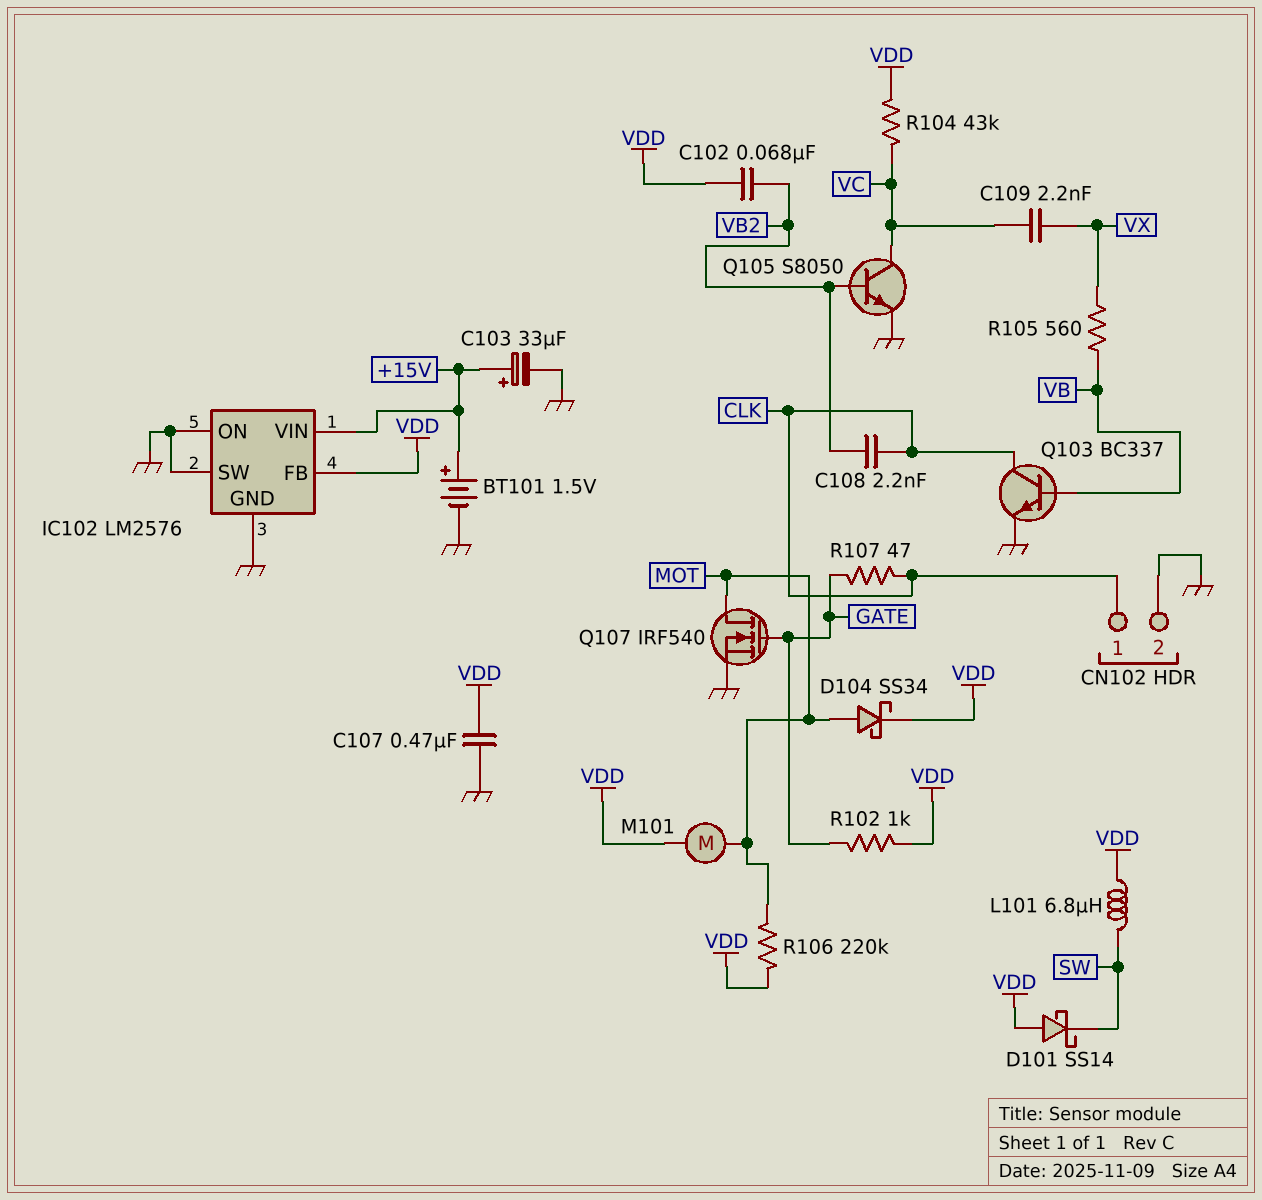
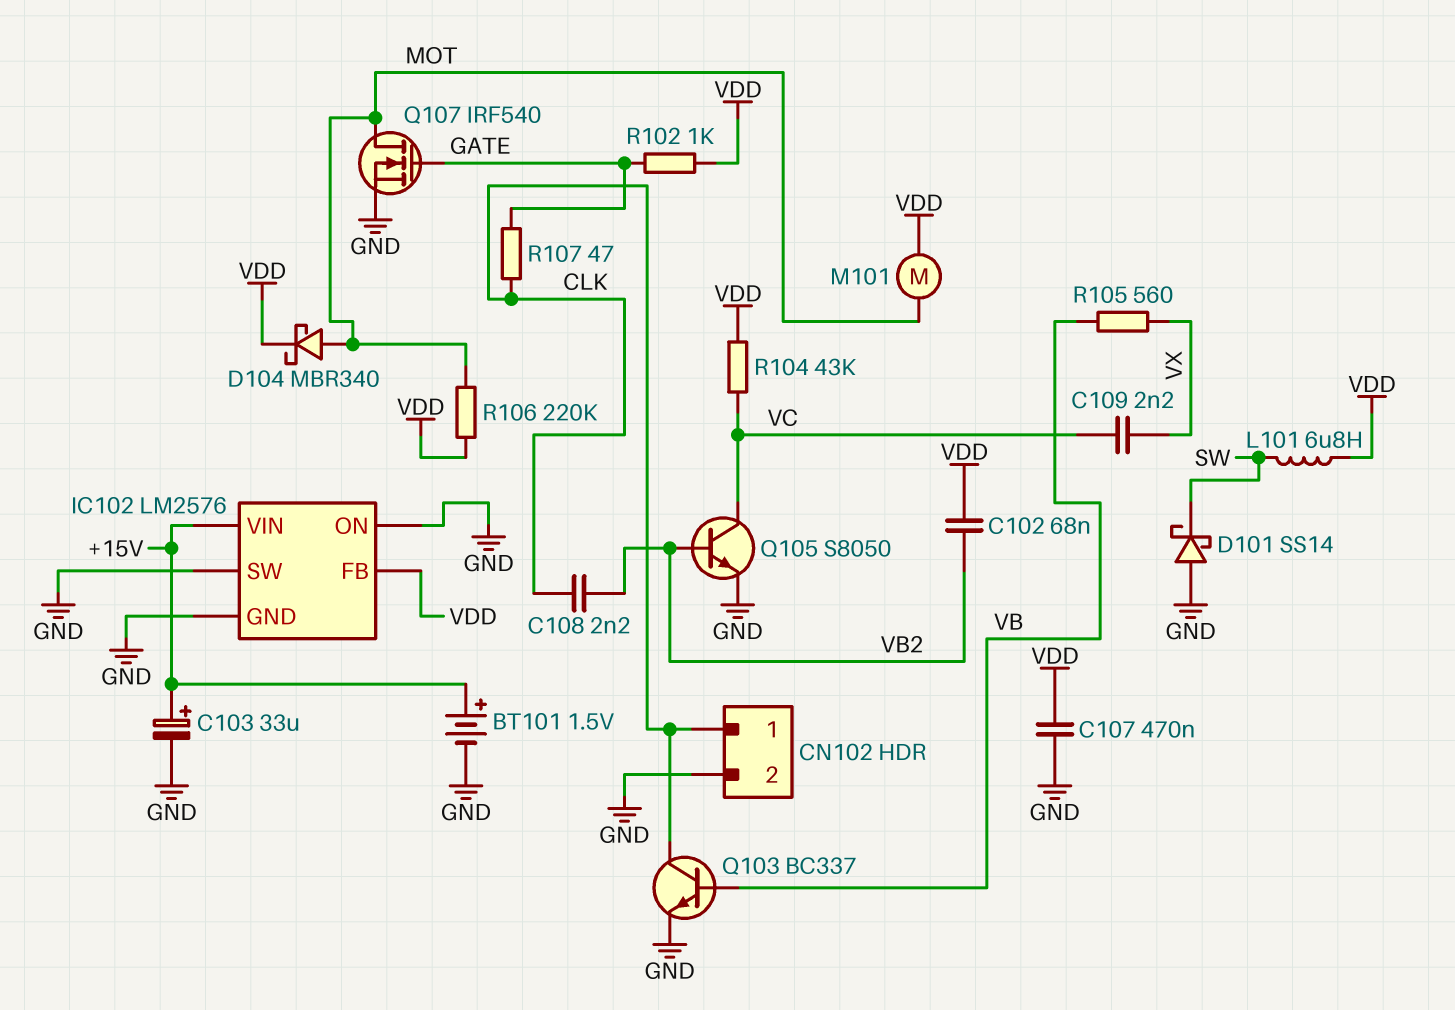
D101: schottky SS14 (A VDD, K SW) -> schottky SS14 (A GND, K SW)
D104: schottky SS34 (A MOT, K VDD) -> schottky MBR340 (A MOT, K VDD)

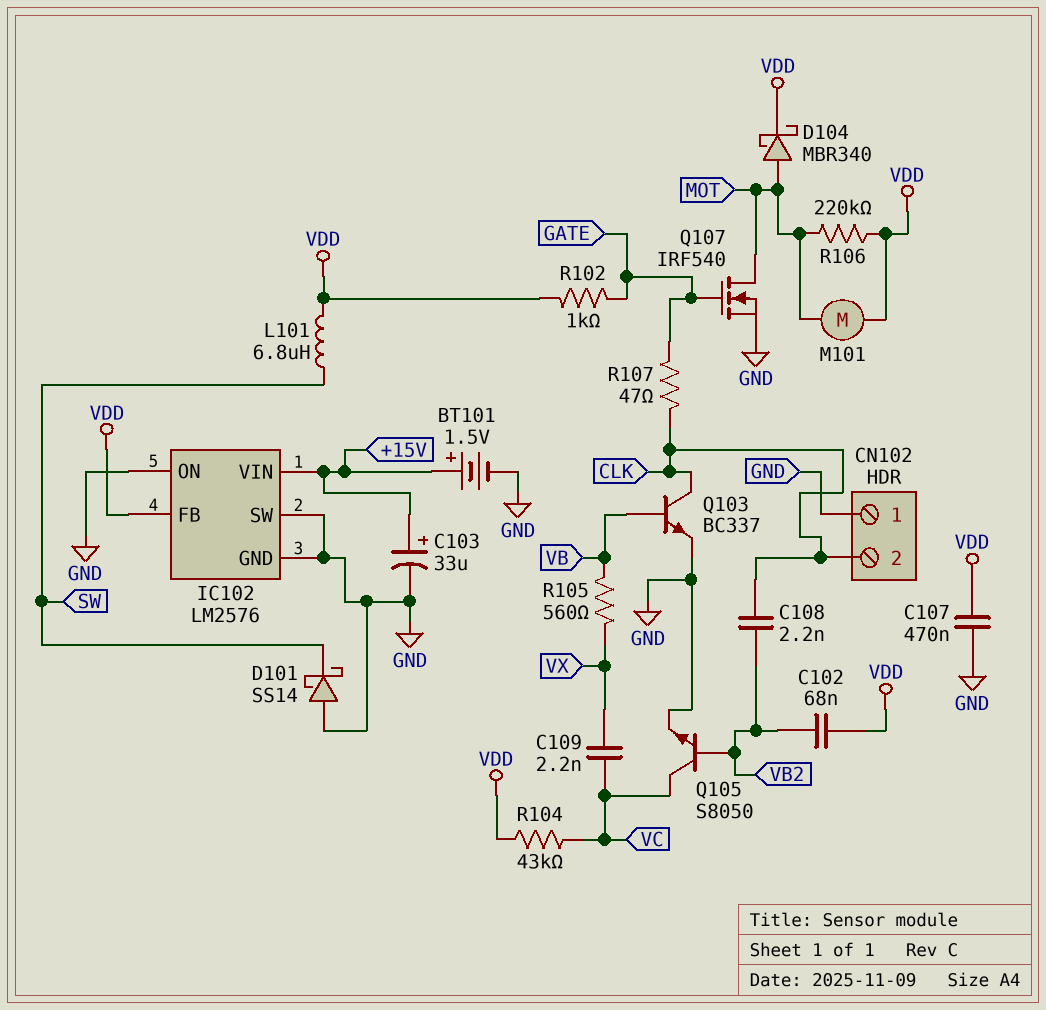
CN102 pin 1: CLK -> GND
CN102 pin 2: GND -> CLK

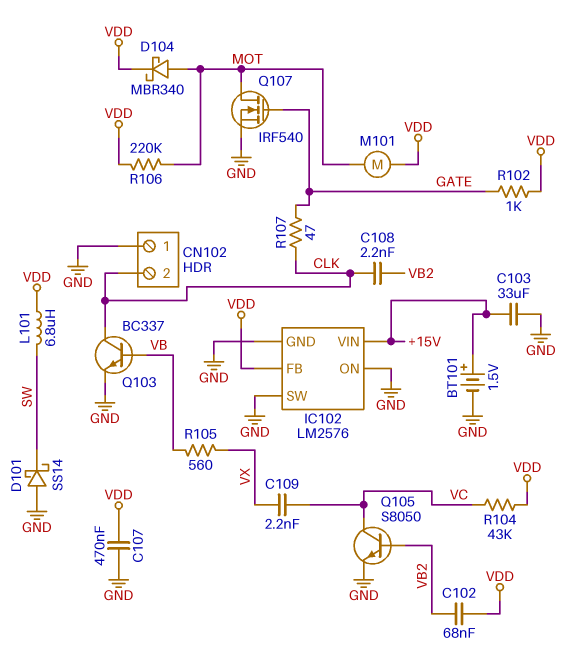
C103: 33uF (plus +15V, minus GND) -> 33uF (+15V, GND)

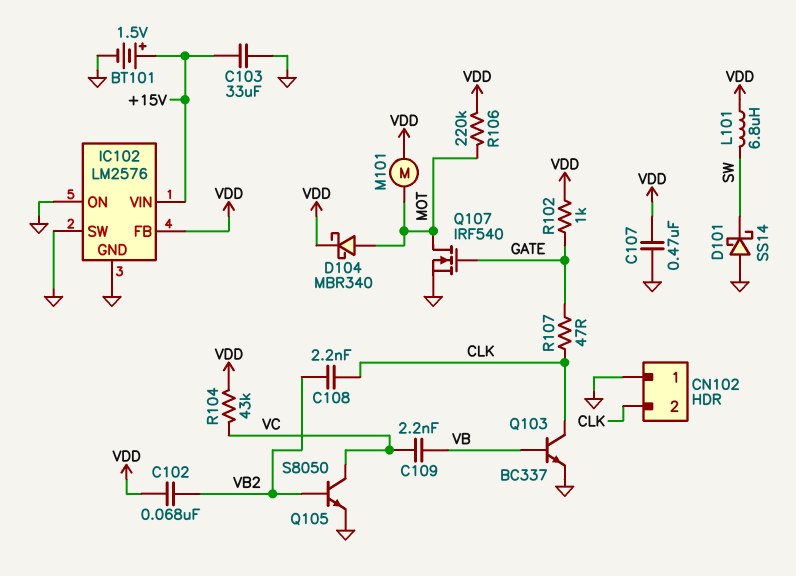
C109: 2.2nF (VC, VX) -> 2.2nF (VB, VC)
R105: 560 (VB, VX) -> none

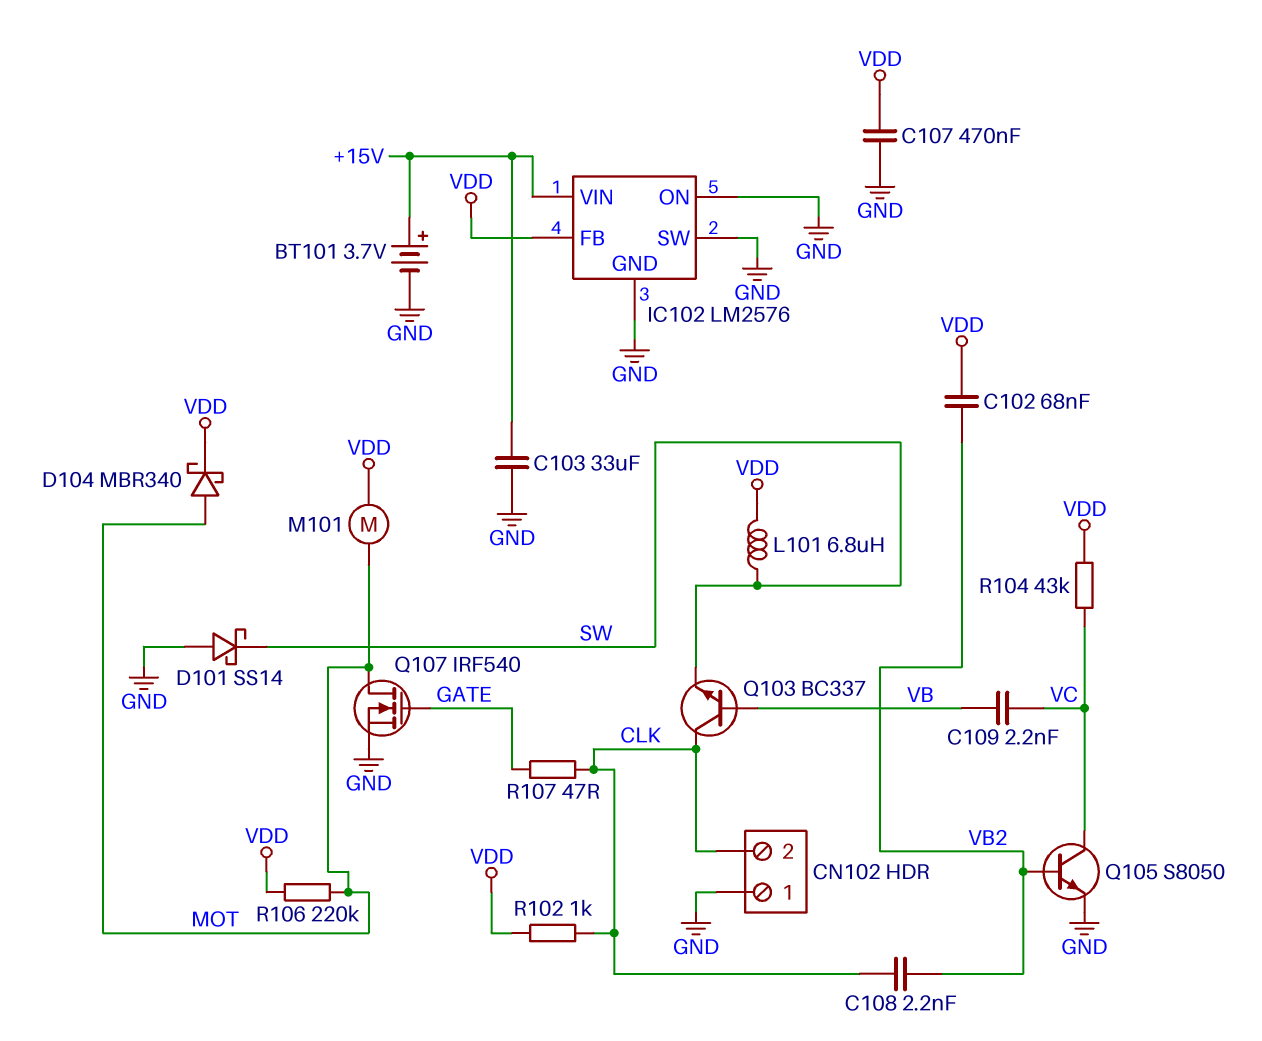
BT101: 1.5V (plus +15V, minus GND) -> 3.7V (plus +15V, minus GND)
Q103: NPN BC337 (B VB, C CLK, E GND) -> NPN BC337 (B VB, C CLK, E SW)
R102: 1k (GATE, VDD) -> 1k (CLK, VDD)

